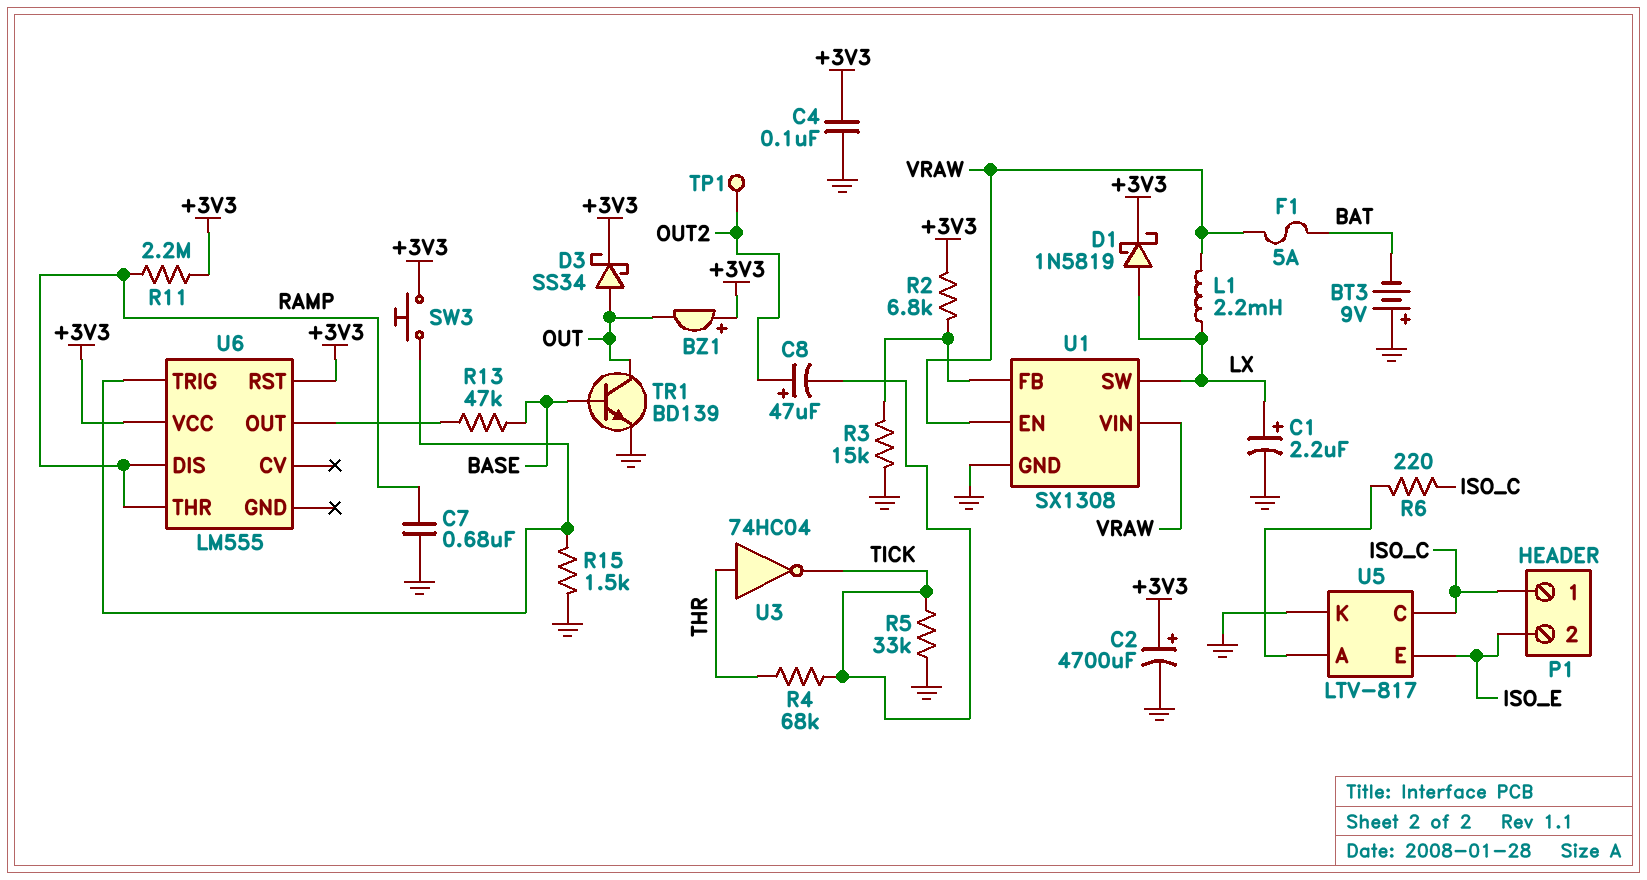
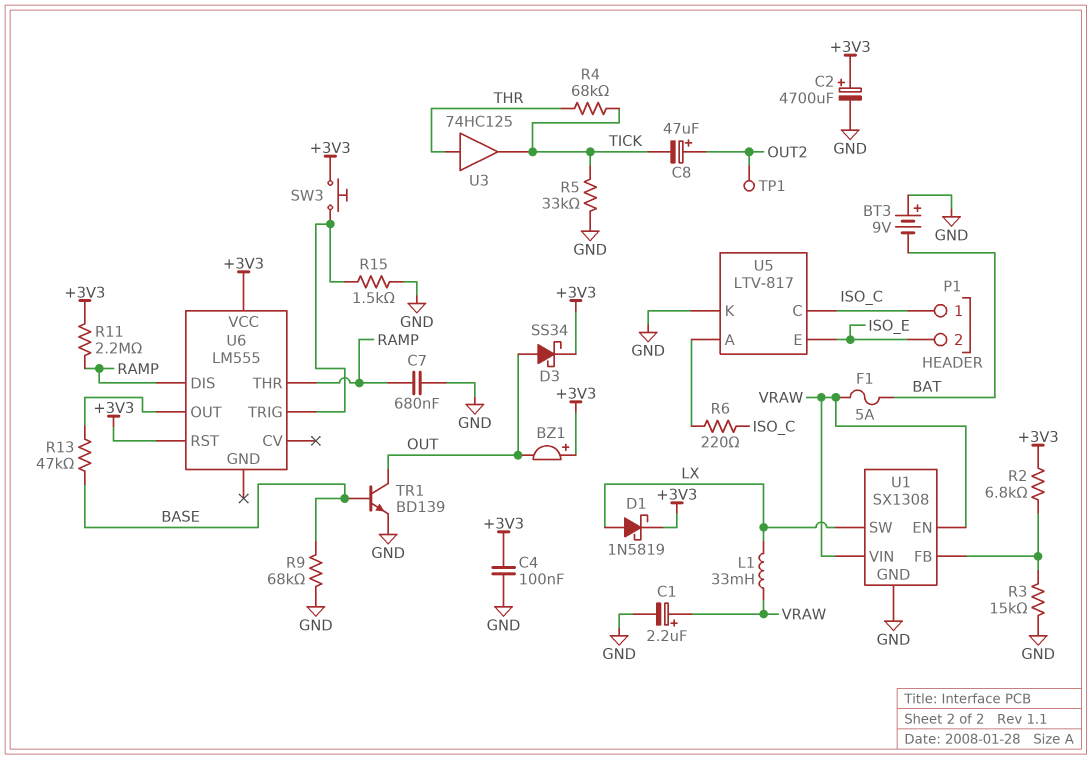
C1: 2.2uF (plus LX, minus GND) -> 2.2uF (plus VRAW, minus GND)
L1: 2.2mH (LX, VRAW) -> 33mH (LX, VRAW)
R9: none -> 68k (BASE, GND)
U3: NOT 74HC04 (in THR, out TICK) -> buffer 74HC125 (in THR, out TICK)

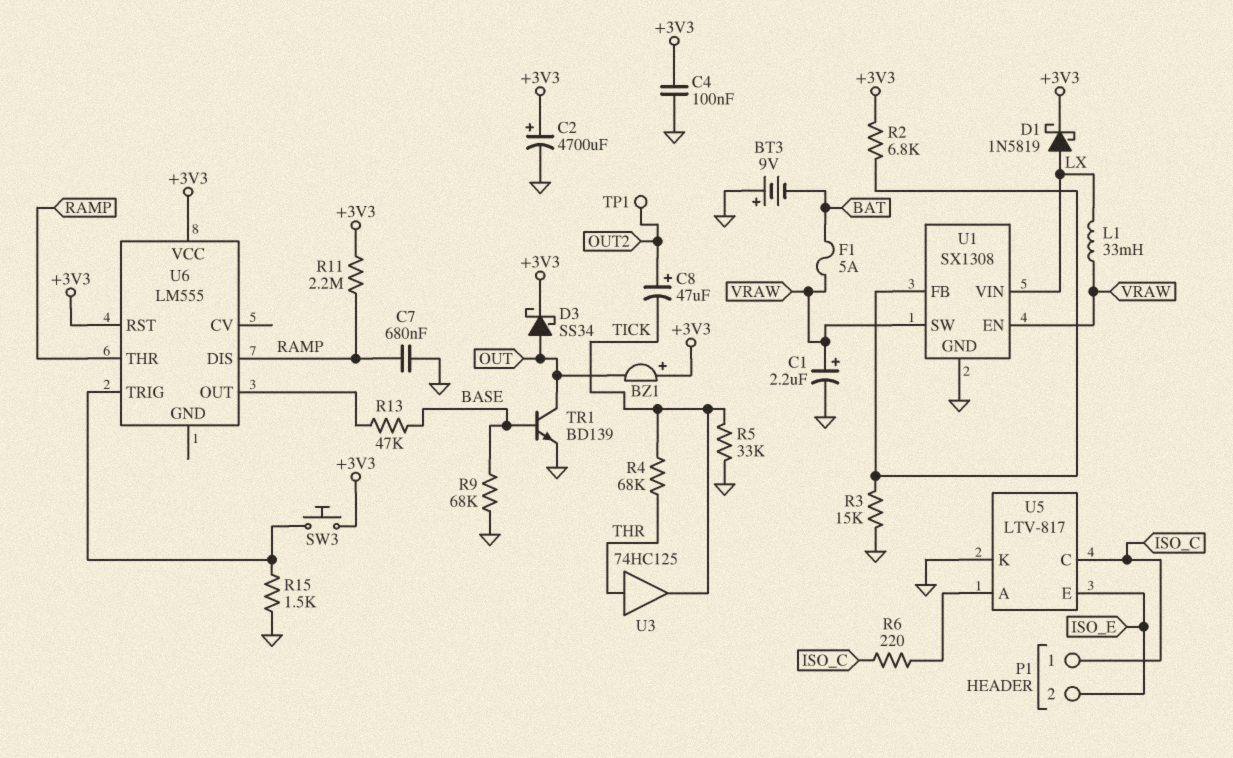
U1 pin SW: LX -> VRAW
U1 pin VIN: VRAW -> LX

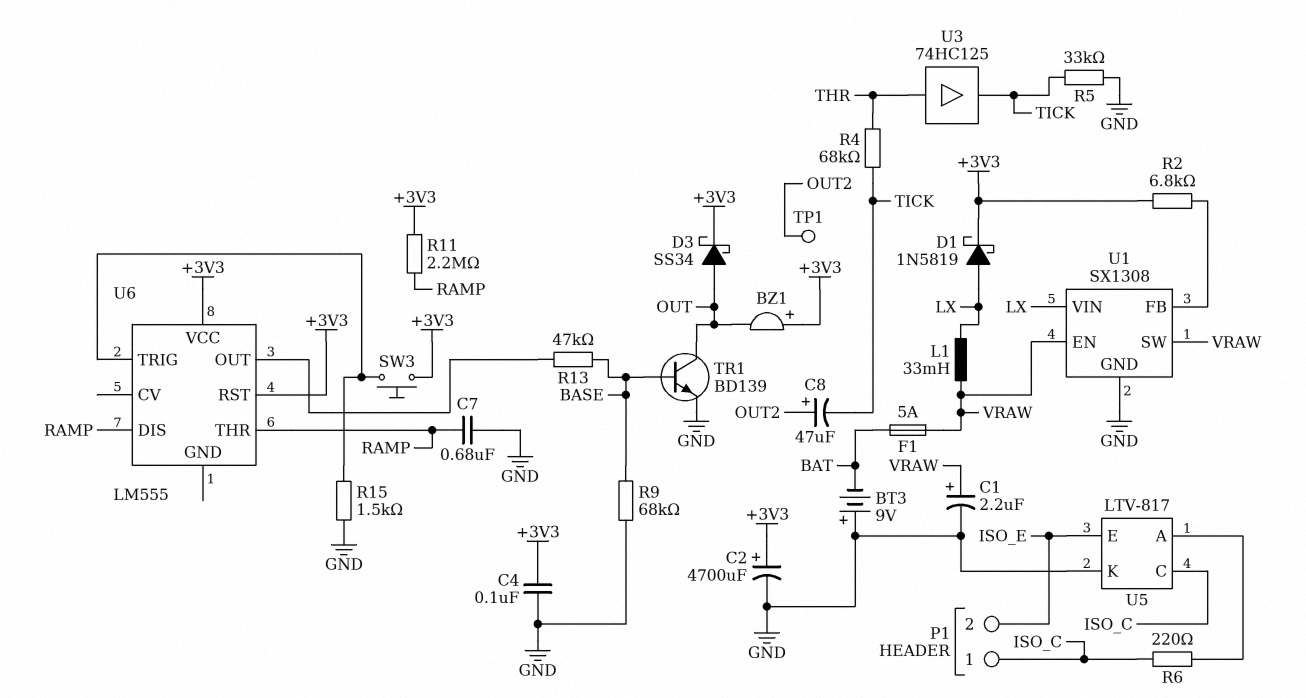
R3: 15k (GND, U1/FB) -> none

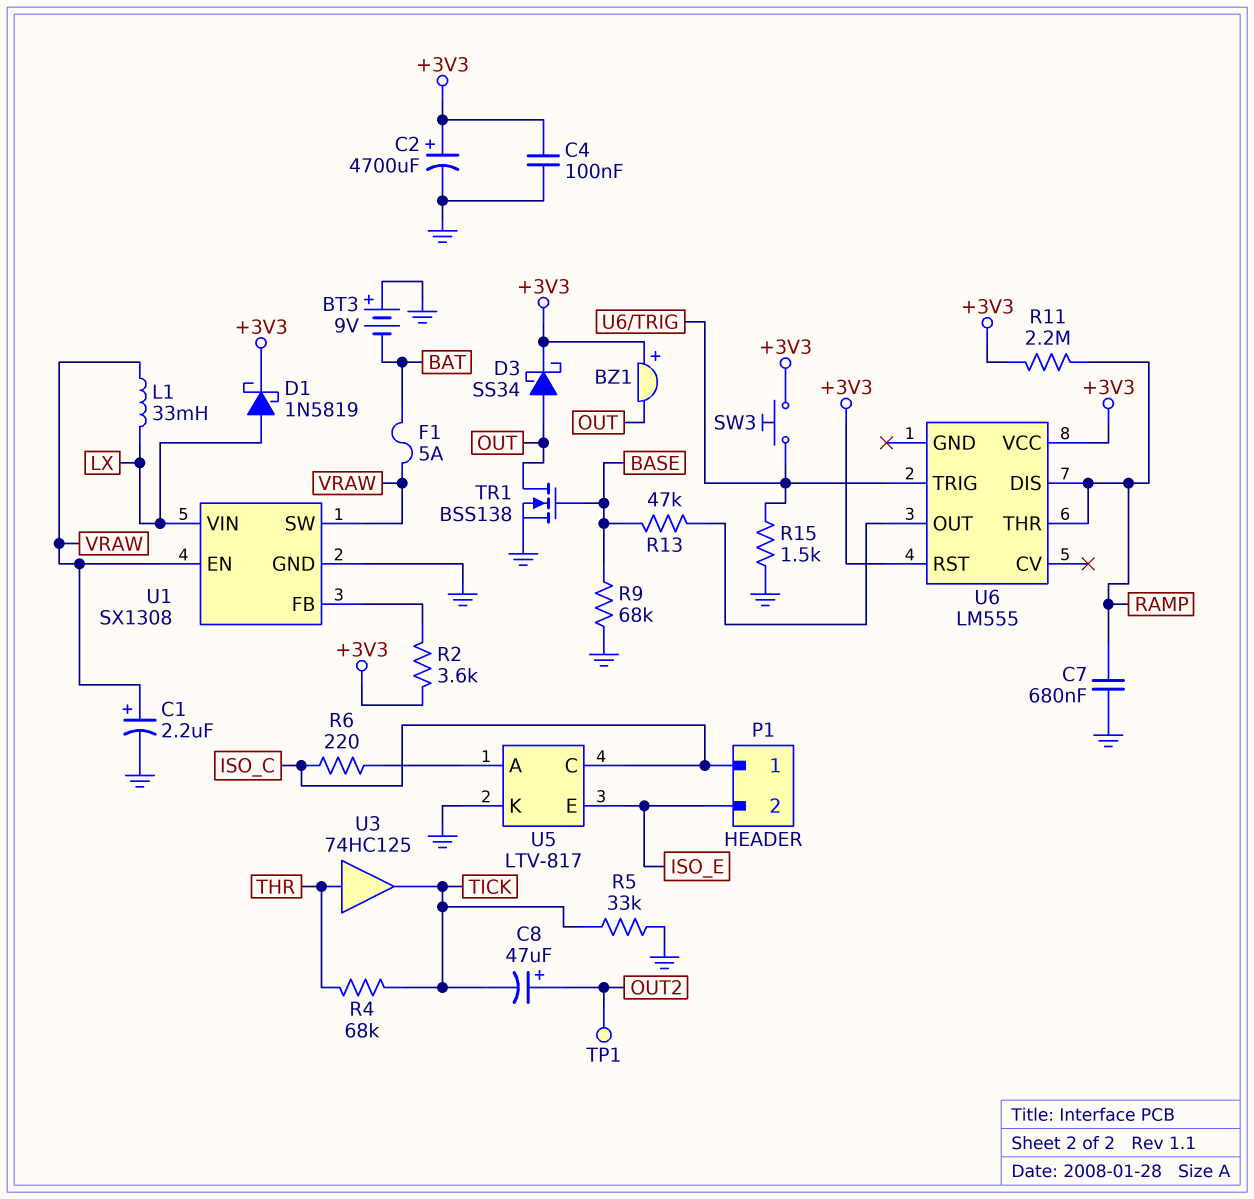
R2: 6.8k (+3V3, U1/FB) -> 3.6k (+3V3, U1/FB)
TR1: NPN BD139 (B BASE, C OUT, E GND) -> NMOS BSS138 (G BASE, D OUT, S GND)

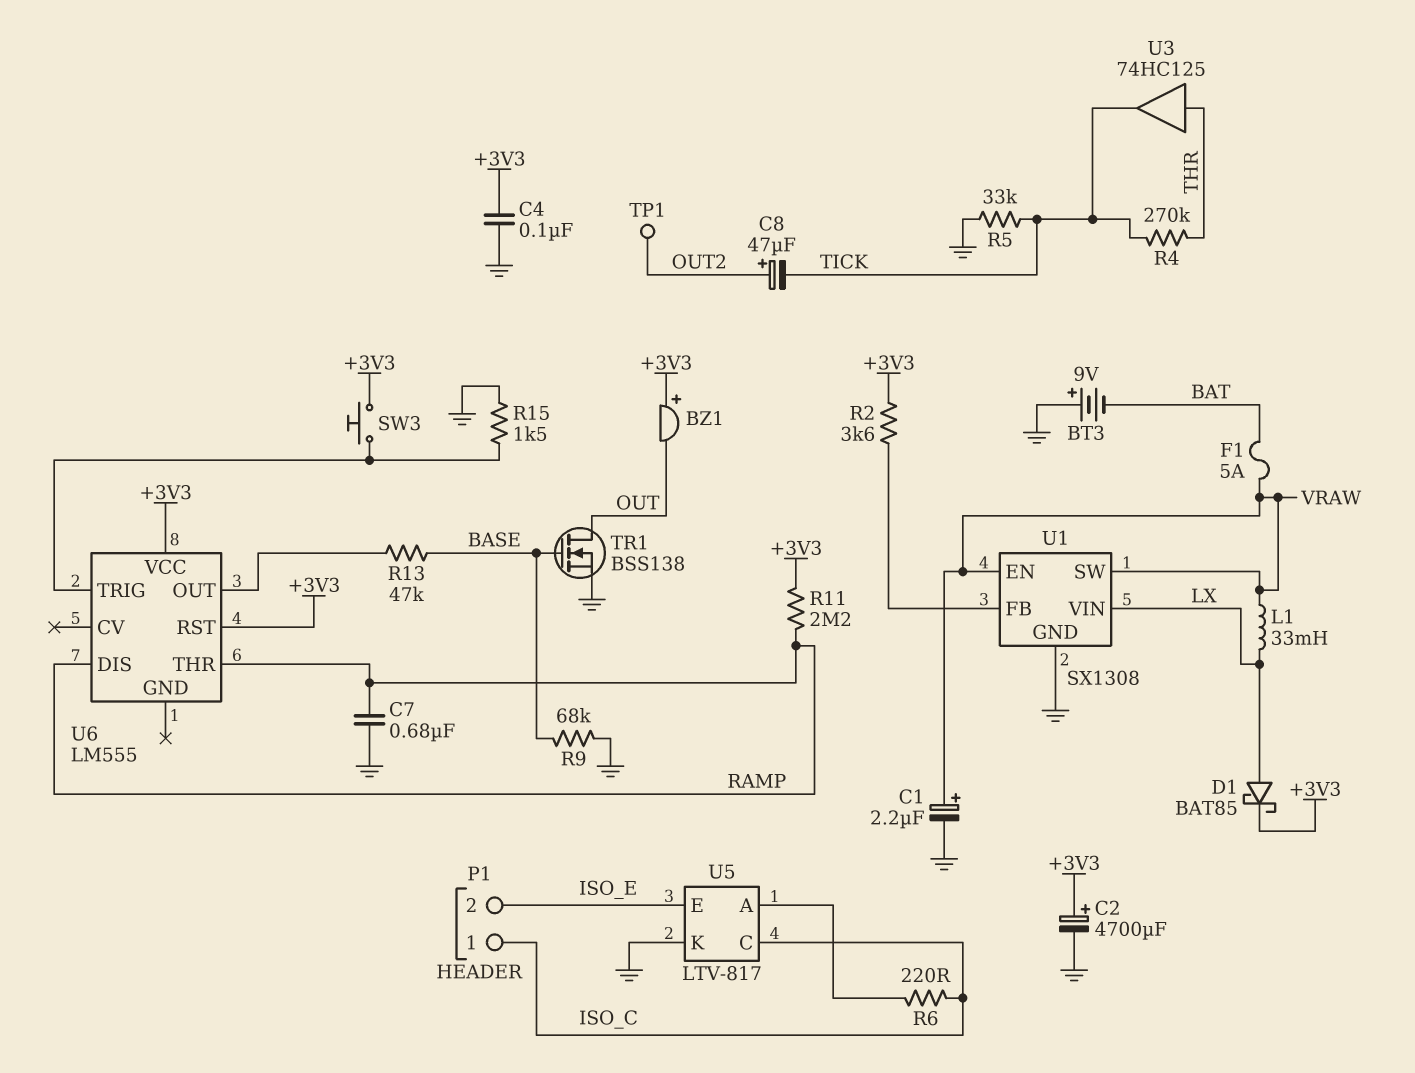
D1: schottky 1N5819 (A LX, K +3V3) -> schottky BAT85 (A LX, K +3V3)
D3: schottky SS34 (A OUT, K +3V3) -> none
R4: 68k (THR, TICK) -> 270k (THR, TICK)

